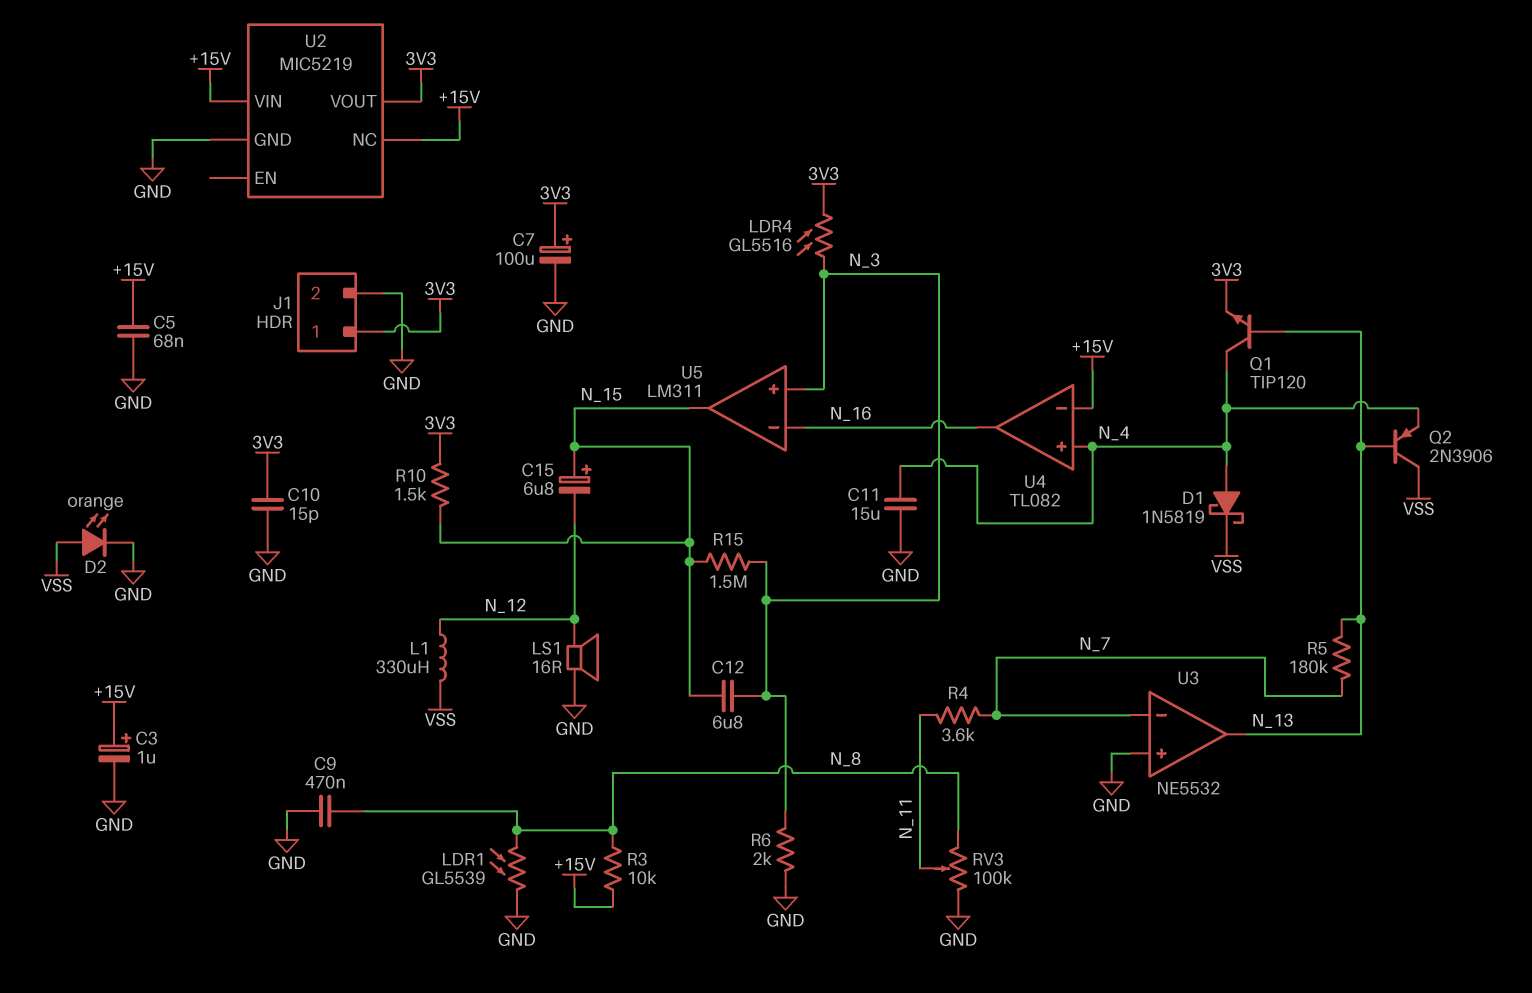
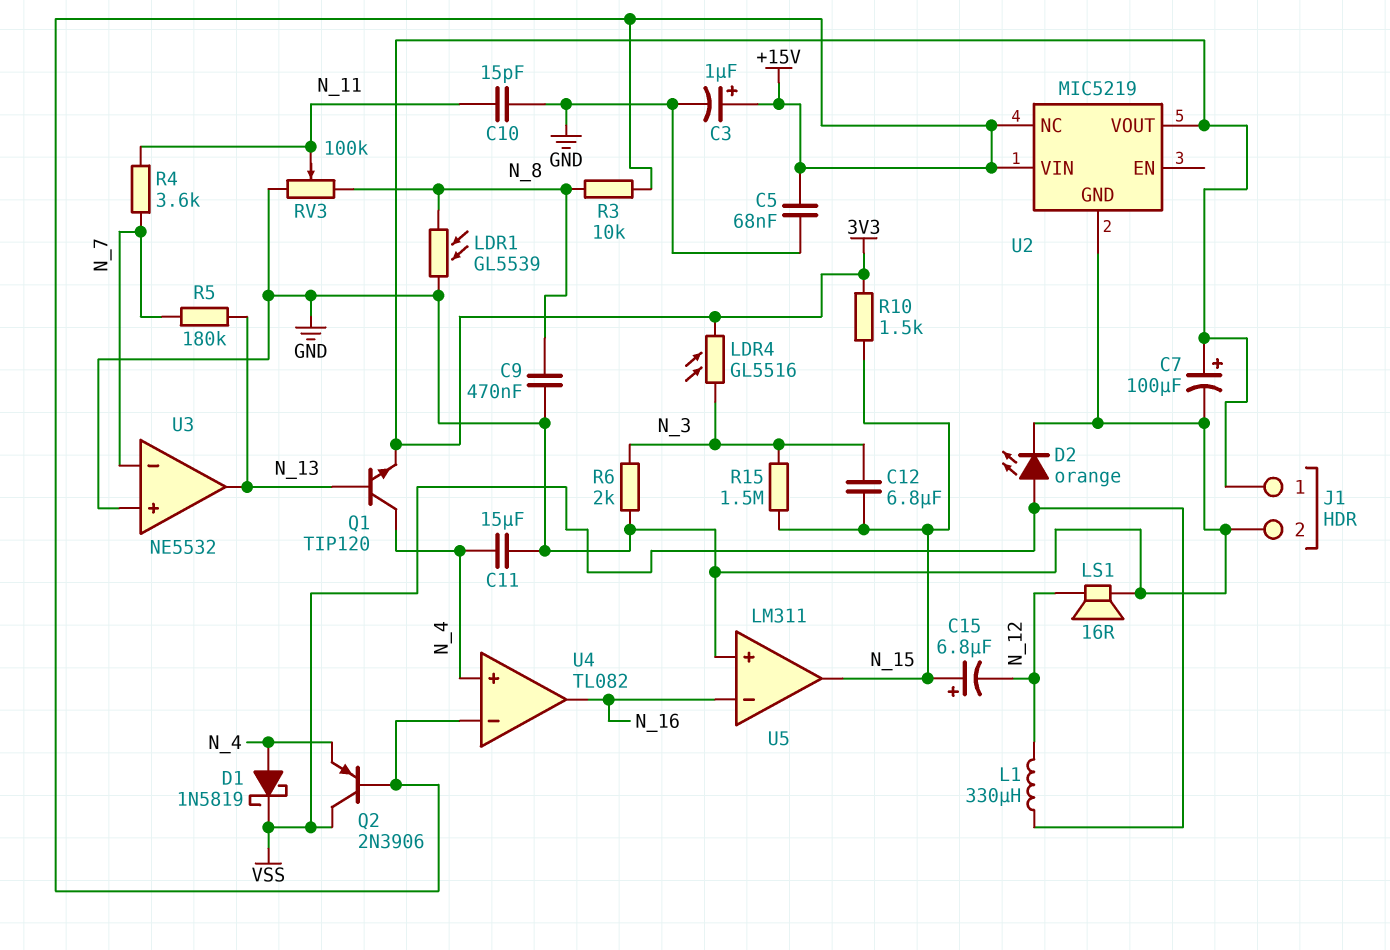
C10: 15pF (3V3, GND) -> 15pF (GND, N_11)
Q2: PNP 2N3906 (B N_13, C VSS, E N_4) -> PNP 2N3906 (B +15V, C VSS, E N_4)
U5 pin in+: N_3 -> GND

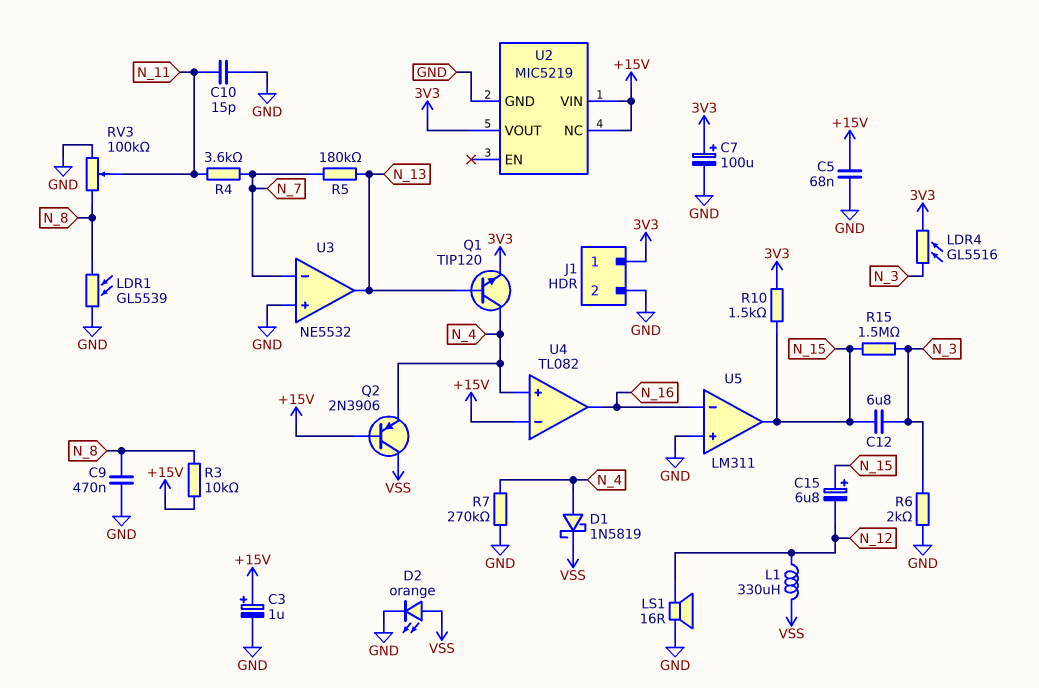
C11: 15uF (GND, N_4) -> none
R7: none -> 270k (GND, N_4)

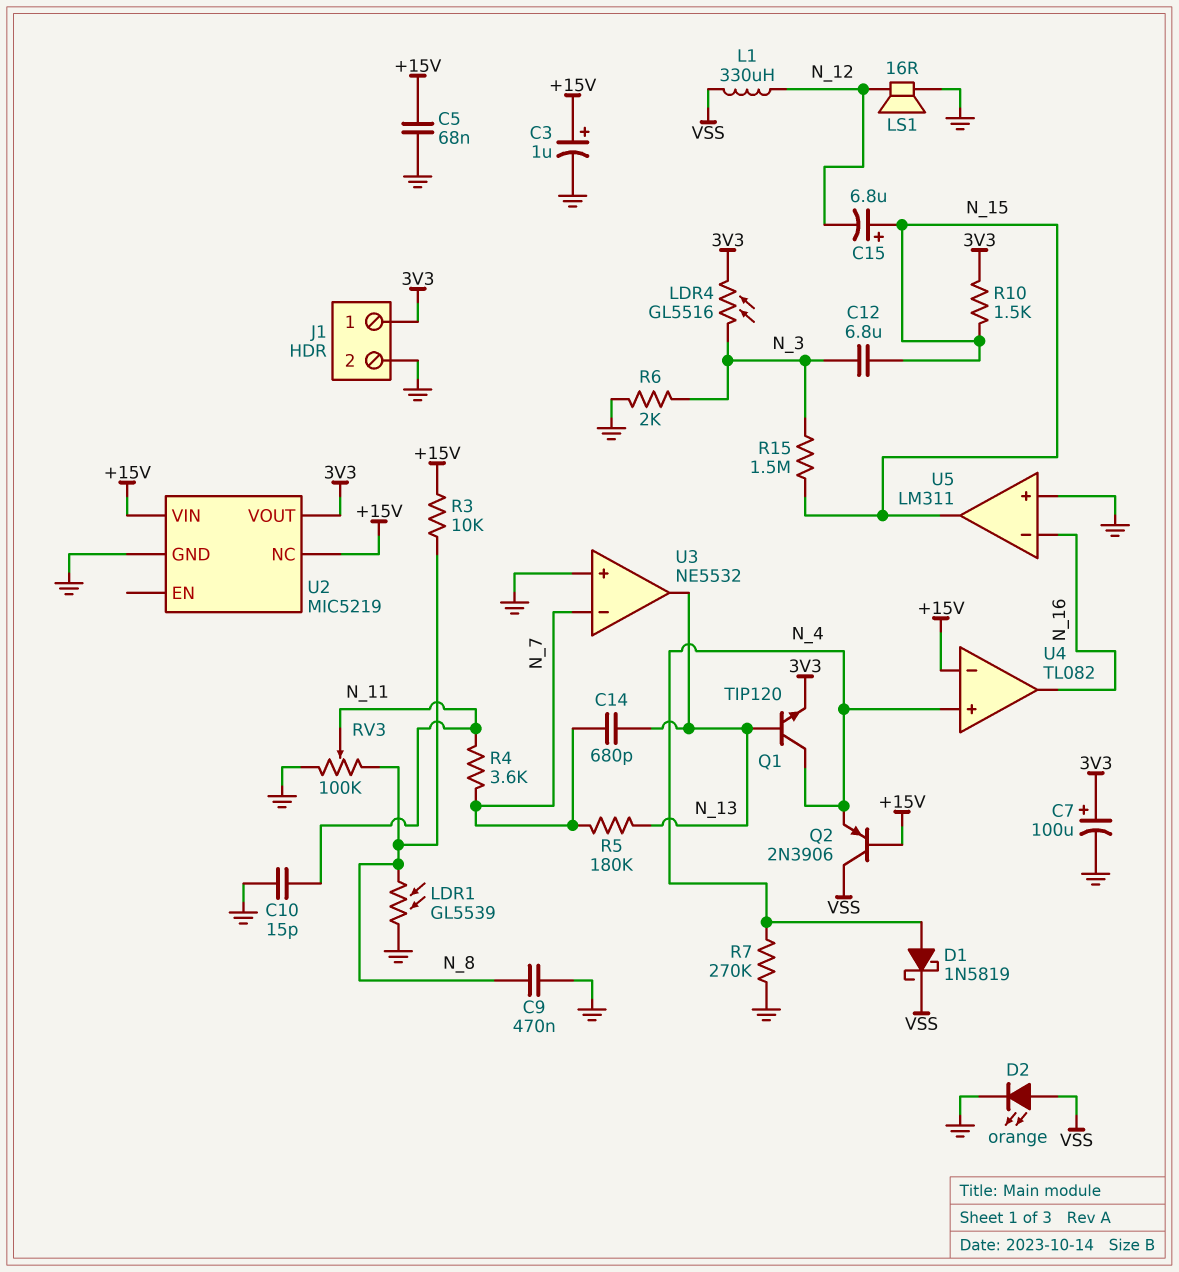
C14: none -> 680pF (N_7, N_13)

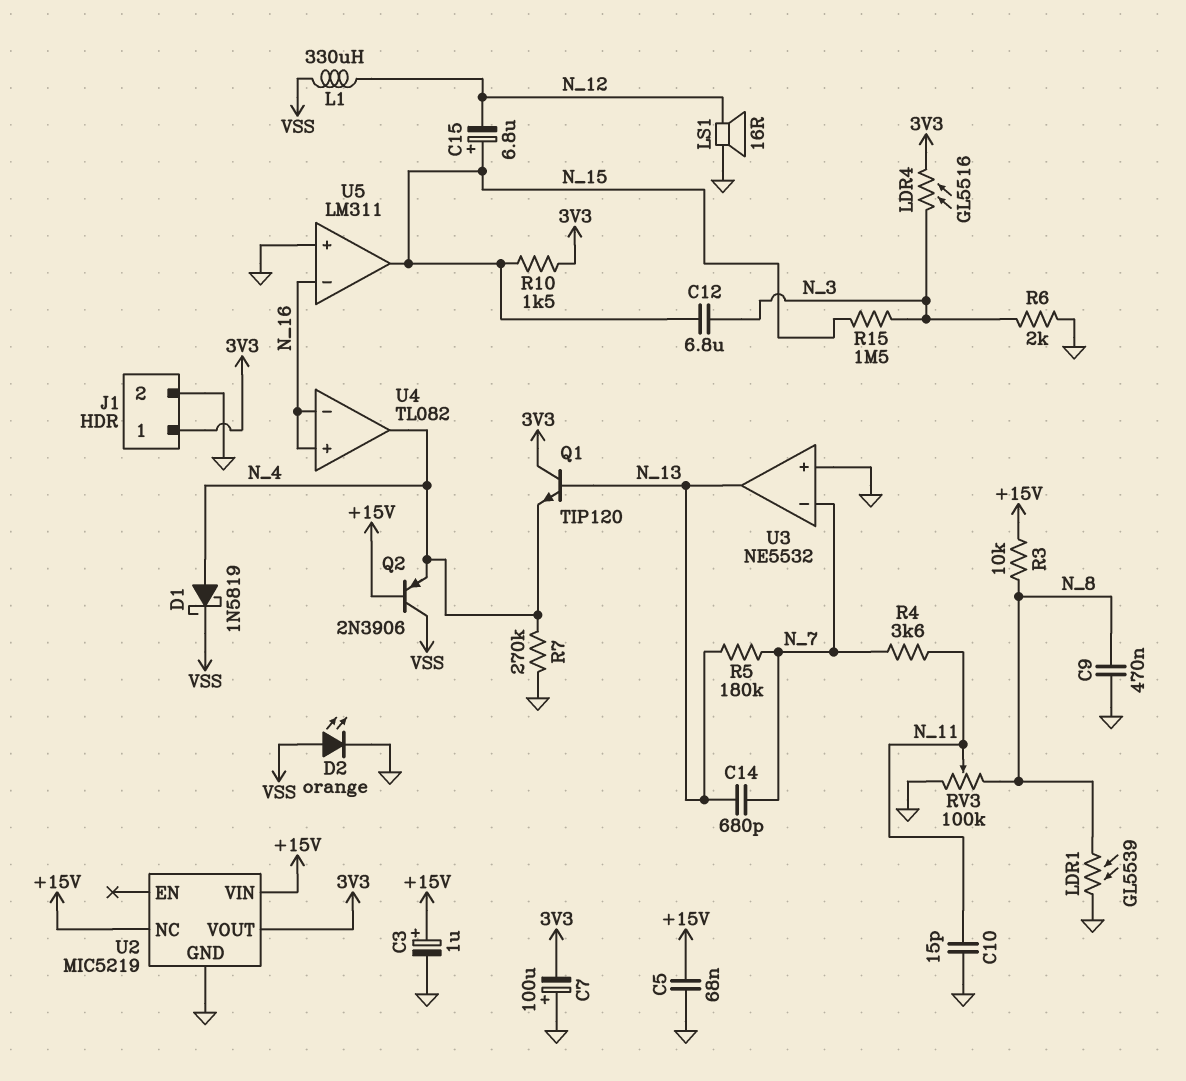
C7: 100uF (plus 3V3, minus GND) -> 100uF (plus GND, minus 3V3)
Q1: NPN TIP120 (B N_13, C N_4, E 3V3) -> NPN TIP120 (B N_13, C 3V3, E N_4)
U4 pin in+: N_4 -> N_16
U4 pin in-: +15V -> N_16
U4 pin out: N_16 -> N_4

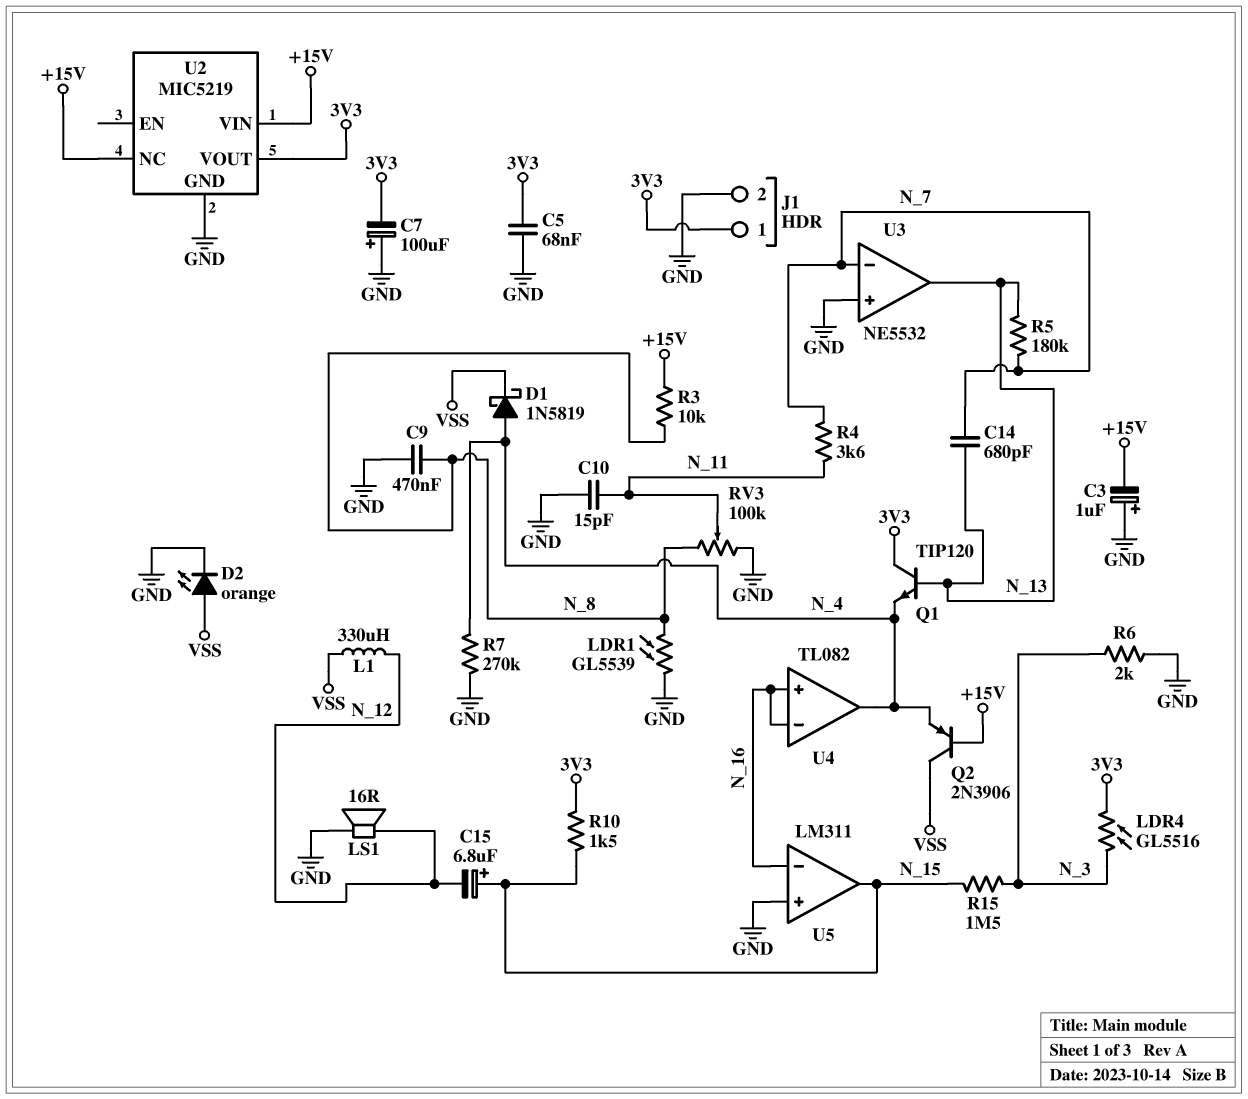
C3: 1uF (plus +15V, minus GND) -> 1uF (plus GND, minus +15V)
C5: 68nF (+15V, GND) -> 68nF (3V3, GND)
C12: 6.8uF (N_3, N_15) -> none

